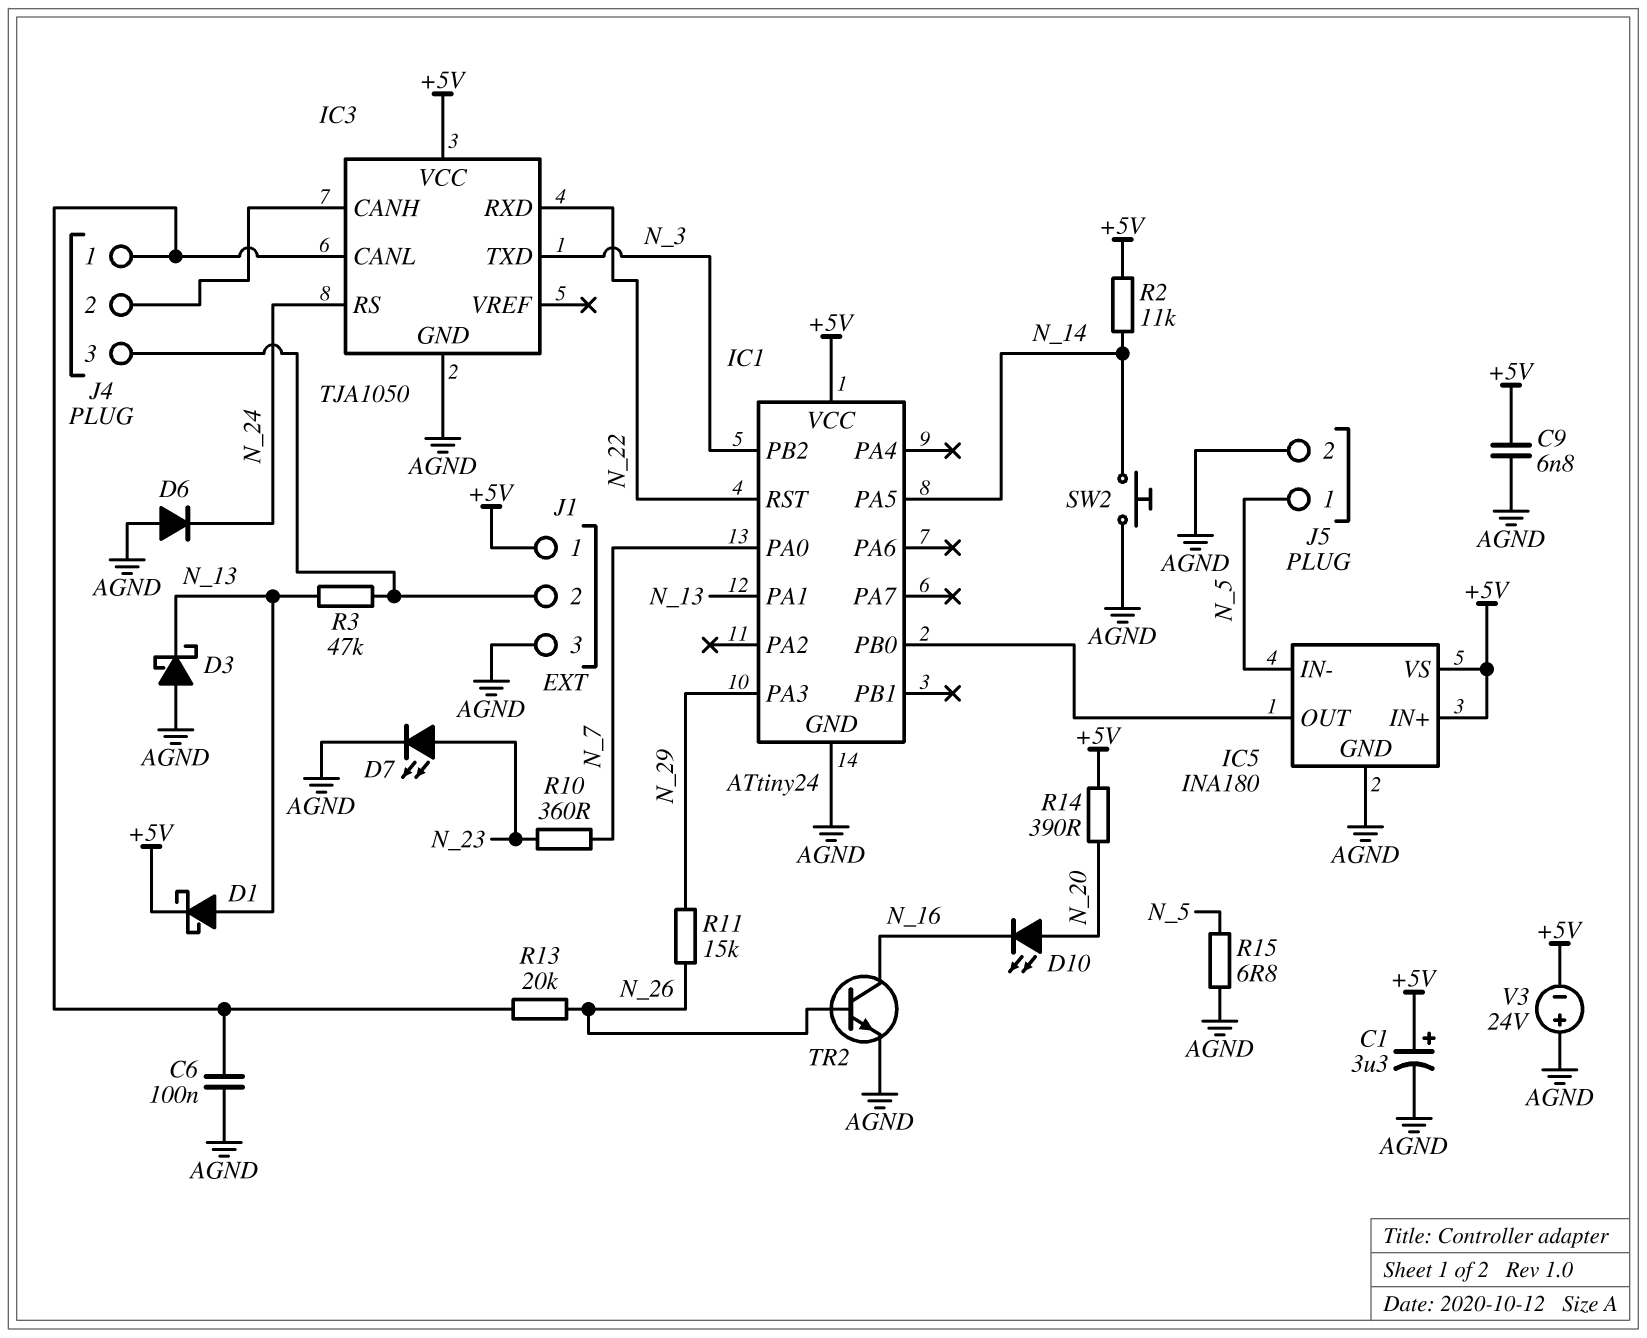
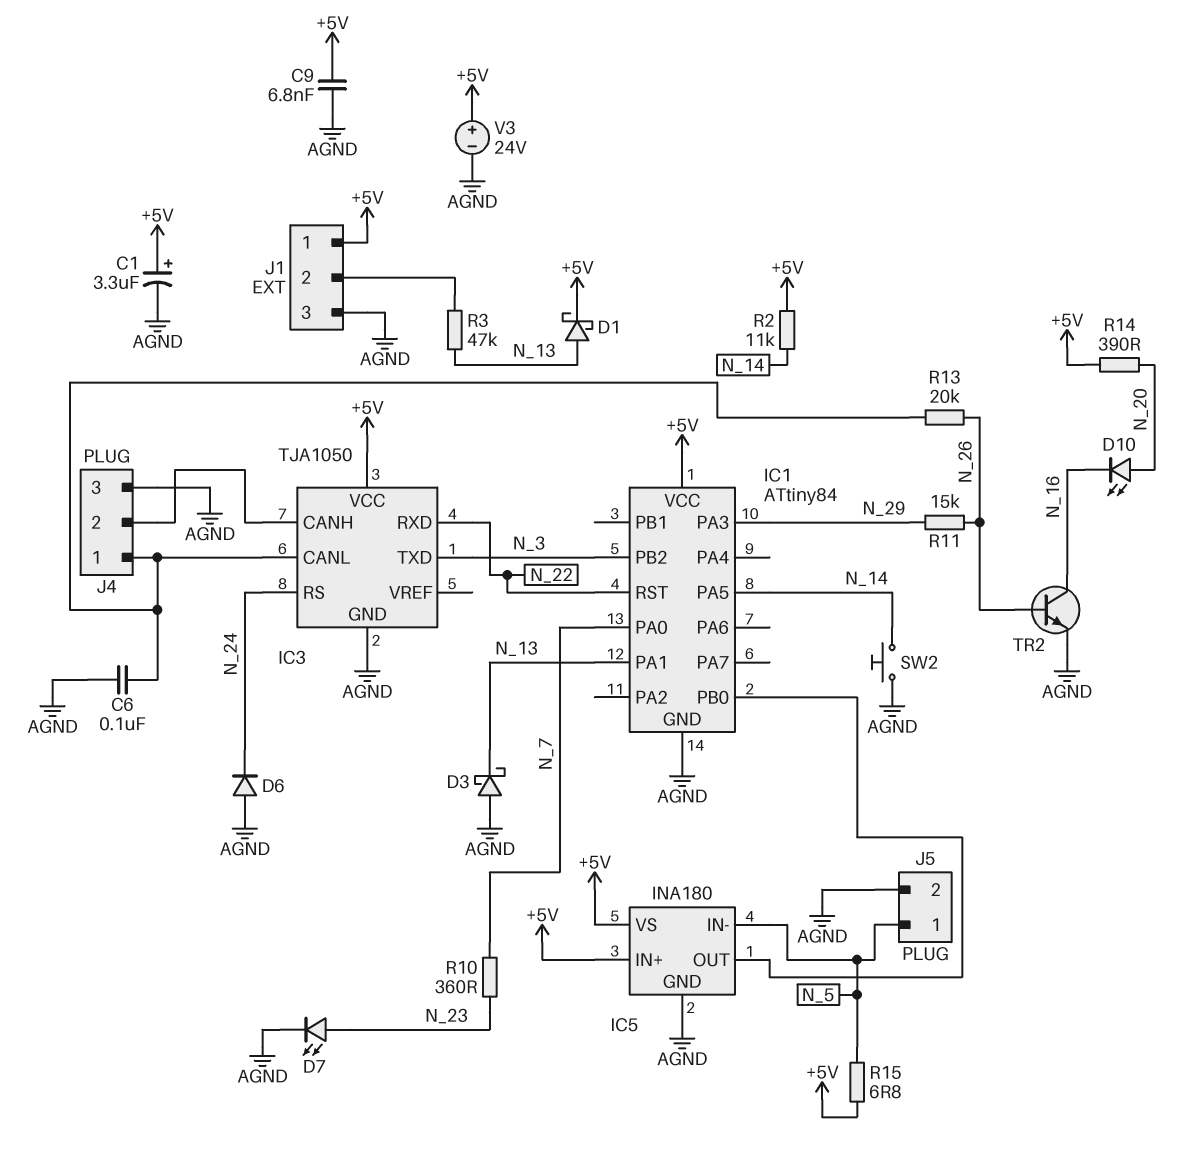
IC1: ATtiny24 -> ATtiny84
J4 pin 3: J1/2 -> AGND
R15: 6.8 (AGND, N_5) -> 6.8 (+5V, N_5)
V3: 24V (plus AGND, minus +5V) -> 24V (plus +5V, minus AGND)

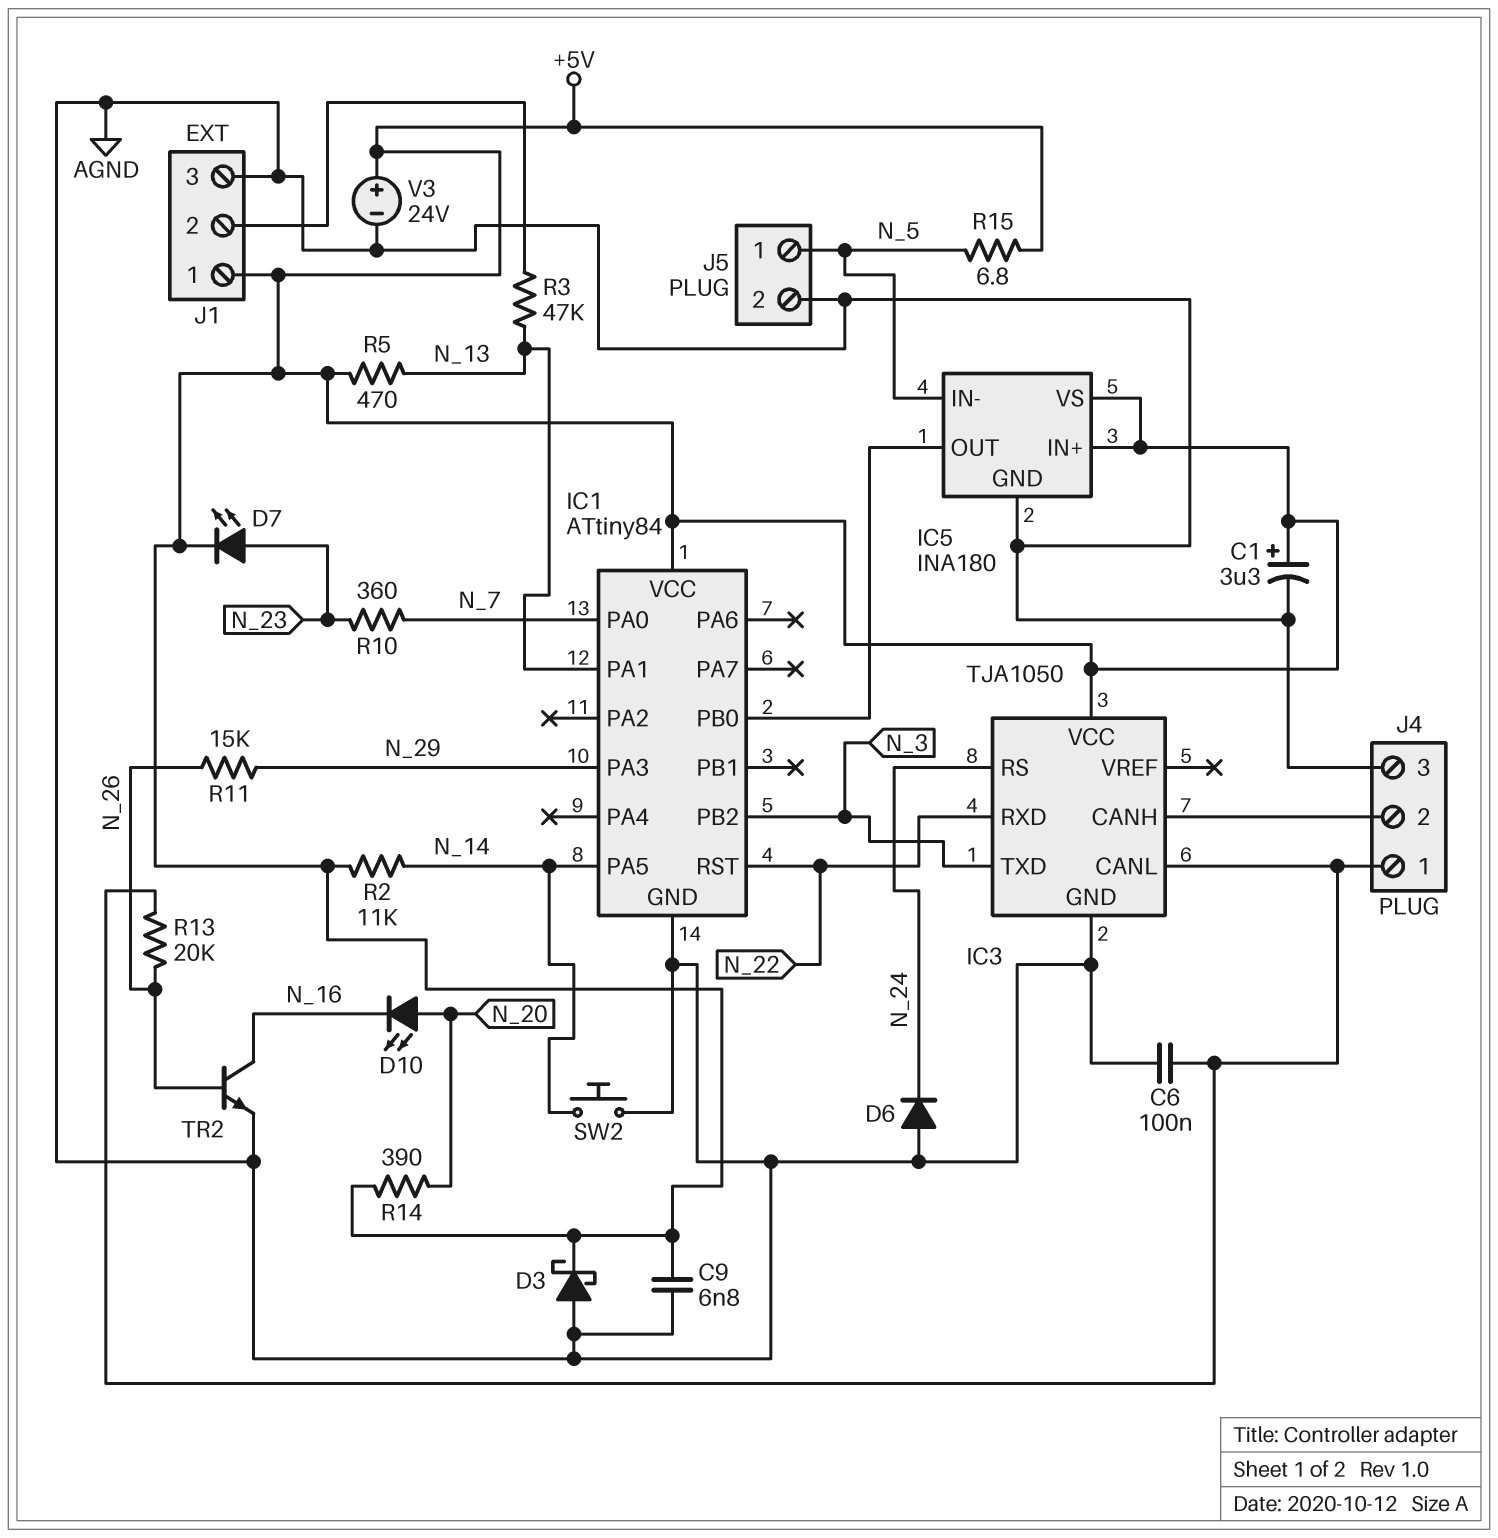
D1: schottky (A N_13, K +5V) -> none
D3: schottky (A AGND, K N_13) -> schottky (A AGND, K +5V)
D7: LED (A N_23, K AGND) -> LED (A N_23, K +5V)
R5: none -> 470 (+5V, N_13)

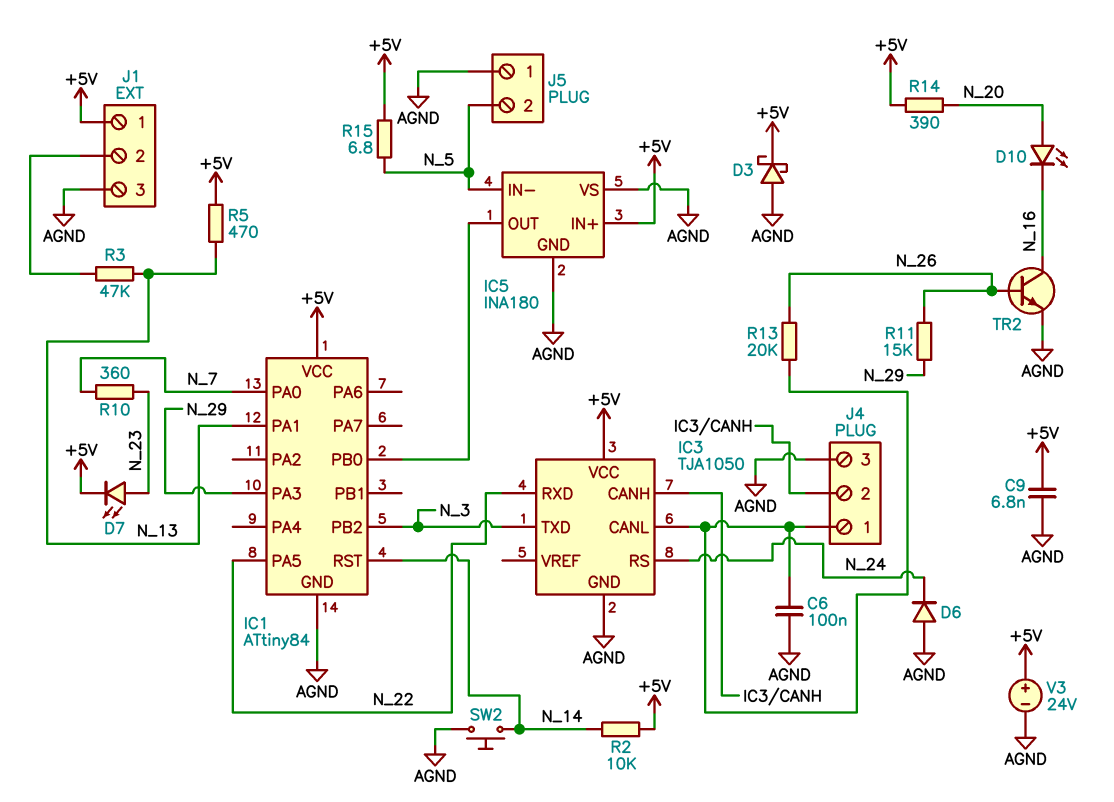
C1: 3.3uF (plus +5V, minus AGND) -> none
IC1 pin PA5: N_14 -> N_22
IC1 pin RST: N_22 -> N_14
IC5 pin VS: +5V -> AGND
J5 pin 1: N_5 -> AGND
J5 pin 2: AGND -> N_5
R2: 11k (+5V, N_14) -> 10k (+5V, N_14)

